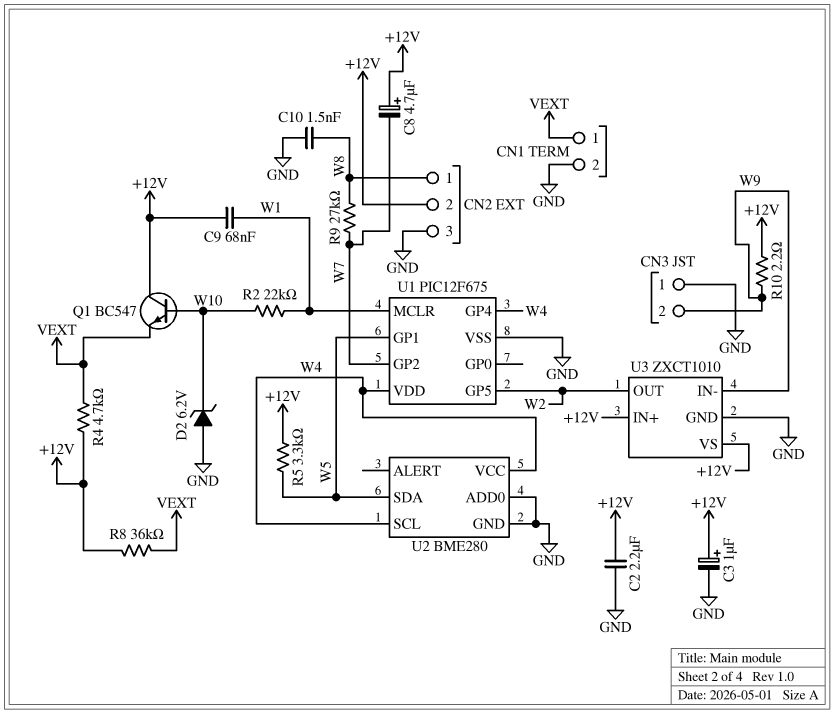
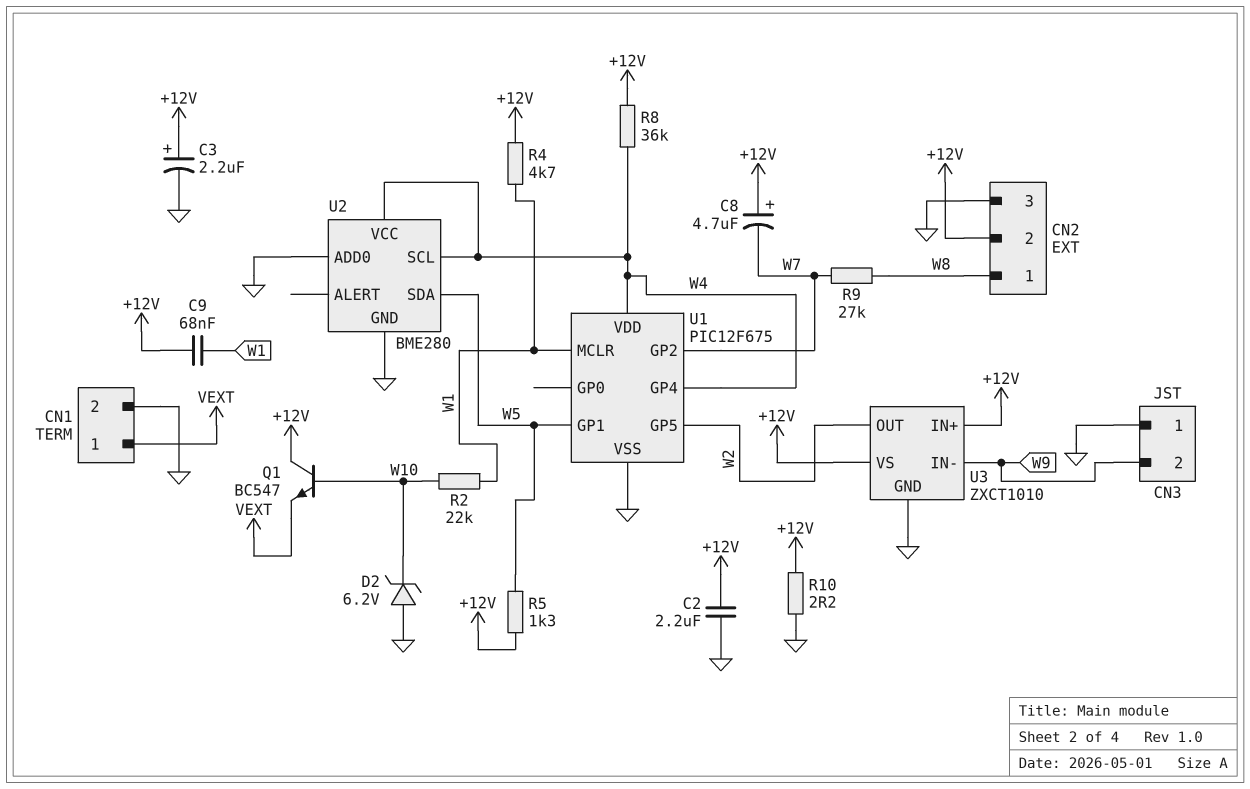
C3: 1uF (plus +12V, minus GND) -> 2.2uF (plus +12V, minus GND)
C10: 1.5nF (GND, W8) -> none
R4: 4.7k (+12V, VEXT) -> 4.7k (+12V, W1)
R5: 3.3k (+12V, W5) -> 1.3k (+12V, W5)
R8: 36k (+12V, VEXT) -> 36k (+12V, W4)
R10: 2.2 (+12V, W9) -> 2.2 (+12V, GND)

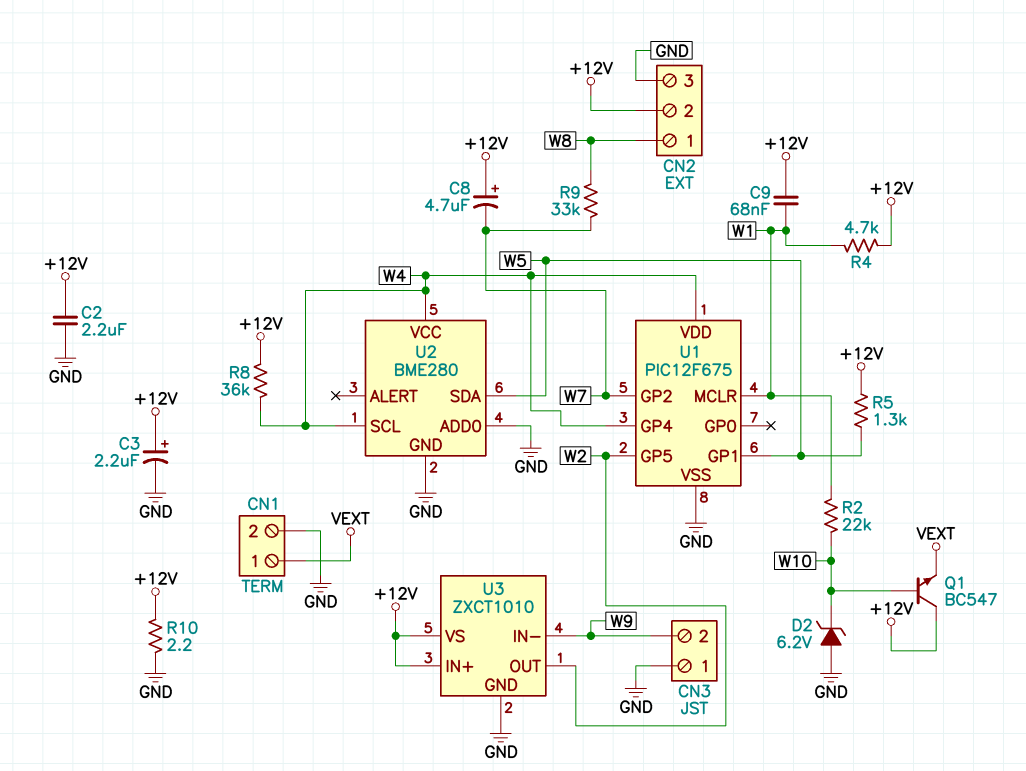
R9: 27k (W7, W8) -> 33k (W7, W8)

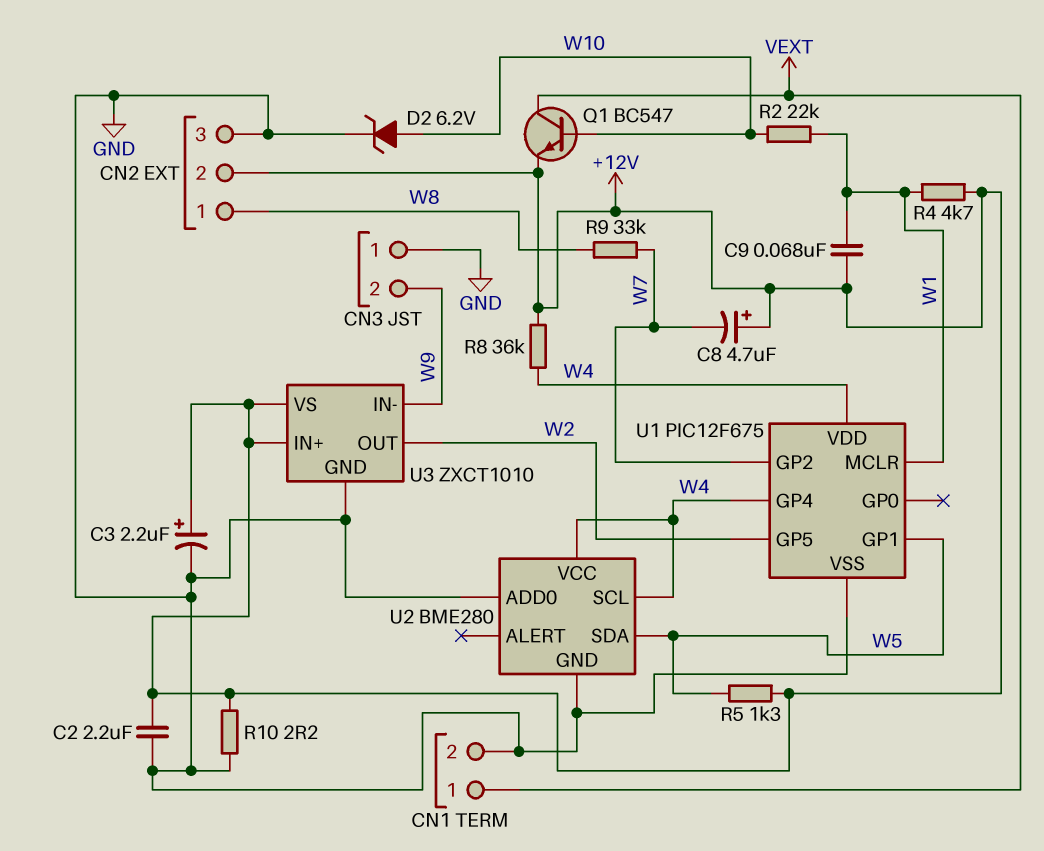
D2: zener 6.2V (A GND, K W10) -> zener 6.2V (A W10, K GND)
Q1: NPN BC547 (B W10, C +12V, E VEXT) -> NPN BC547 (B W10, C VEXT, E +12V)

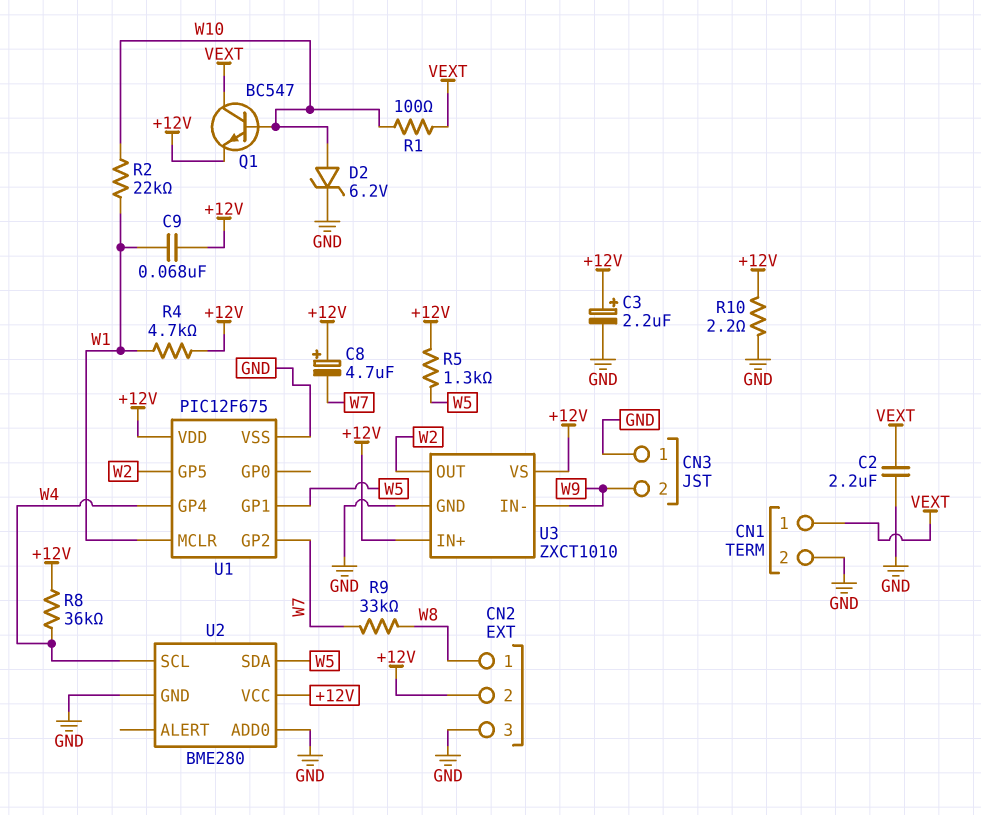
C2: 2.2uF (+12V, GND) -> 2.2uF (GND, VEXT)
R1: none -> 100 (VEXT, W10)
U1 pin VDD: W4 -> +12V
U2 pin VCC: W4 -> +12V

